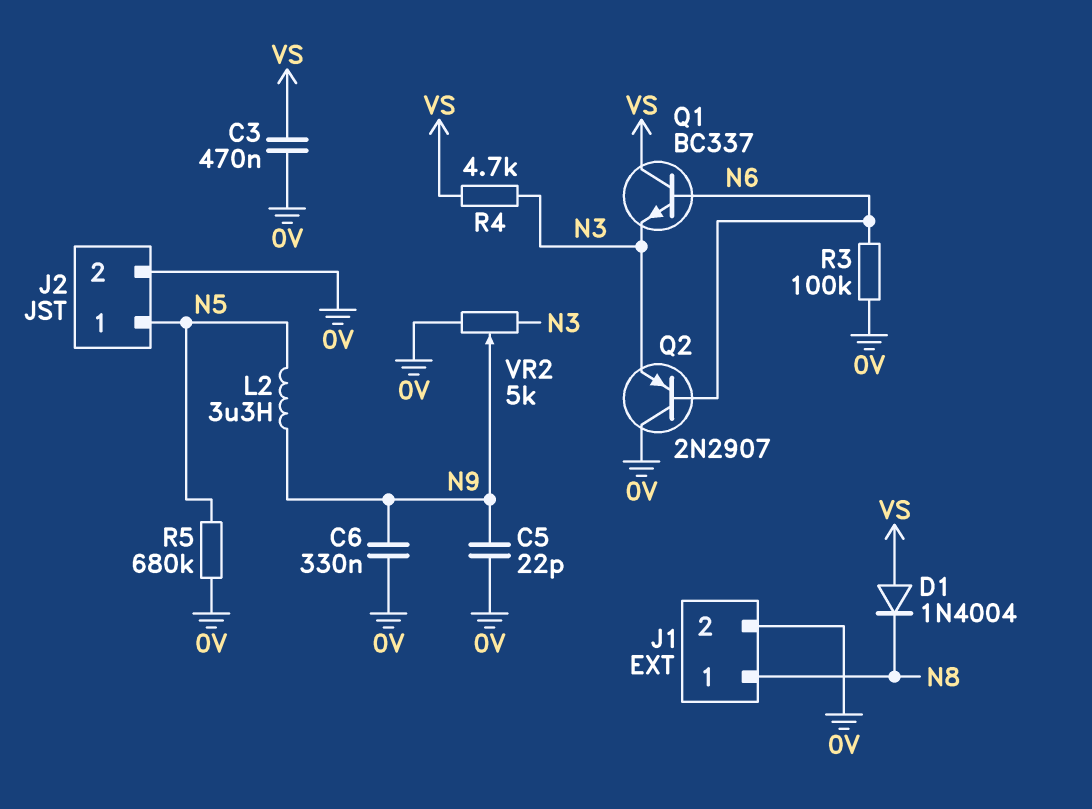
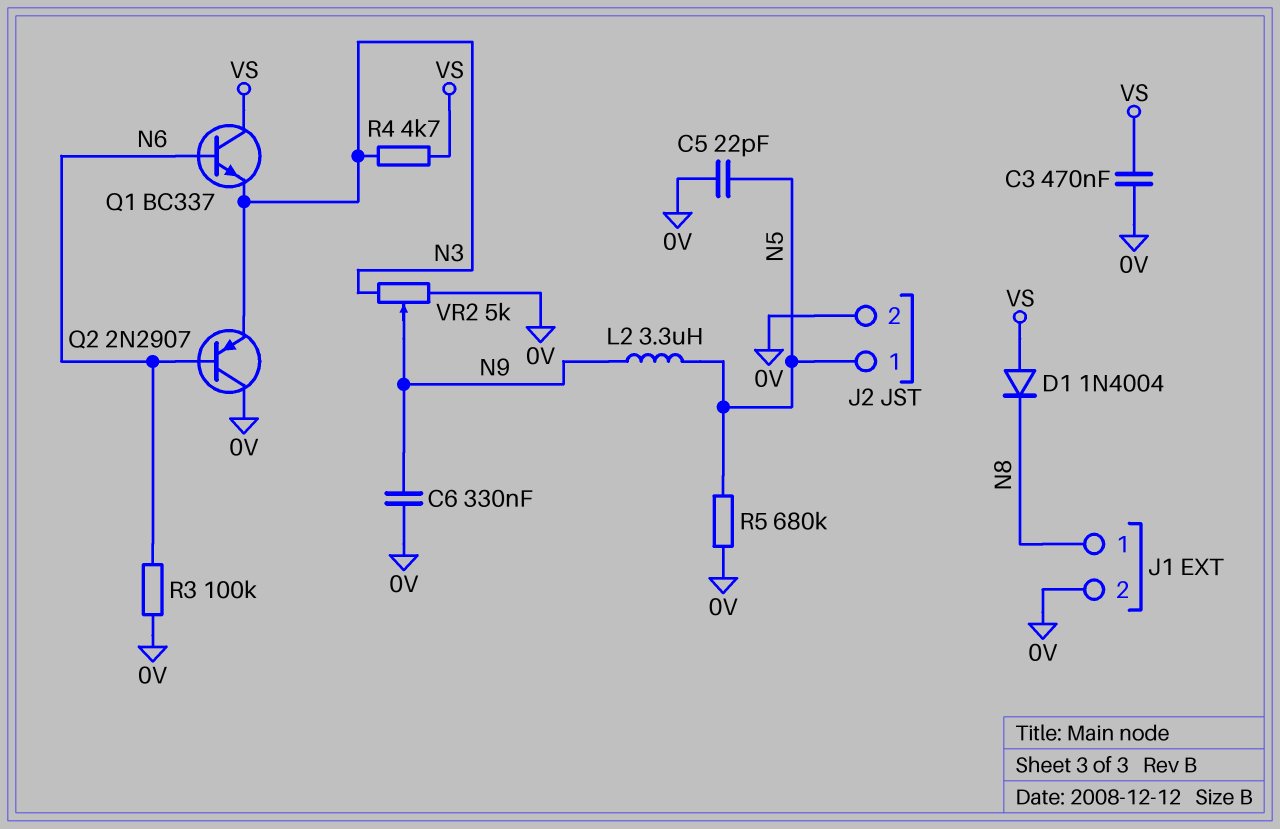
C5: 22pF (0V, N9) -> 22pF (0V, N5)

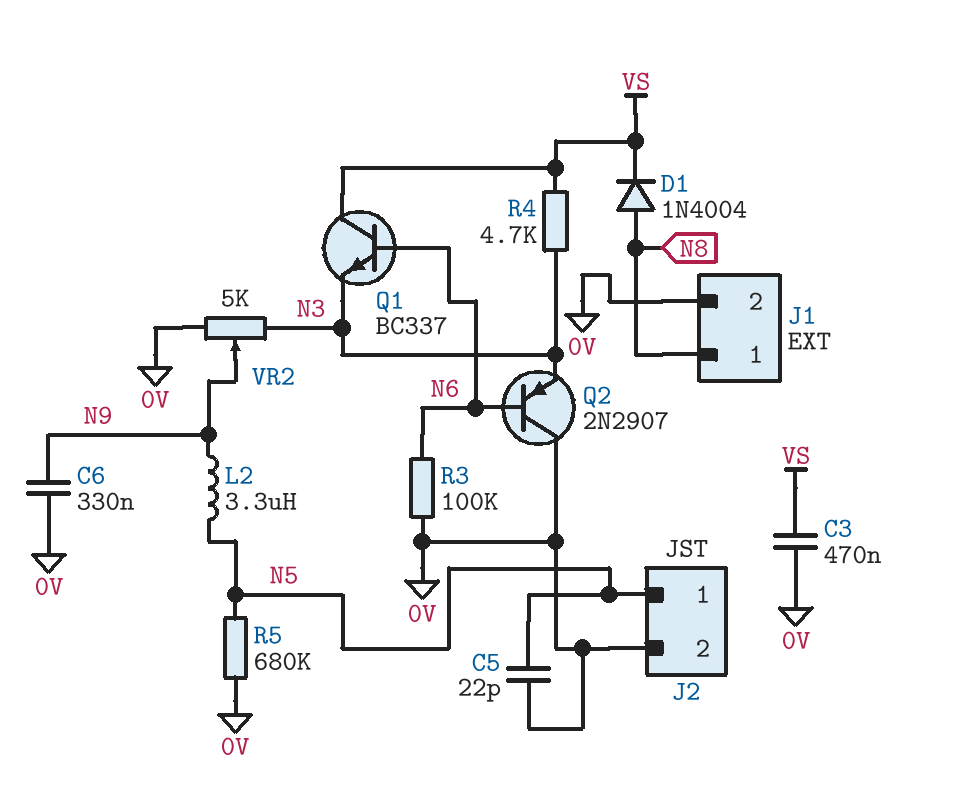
D1: diode 1N4004 (A VS, K N8) -> diode 1N4004 (A N8, K VS)

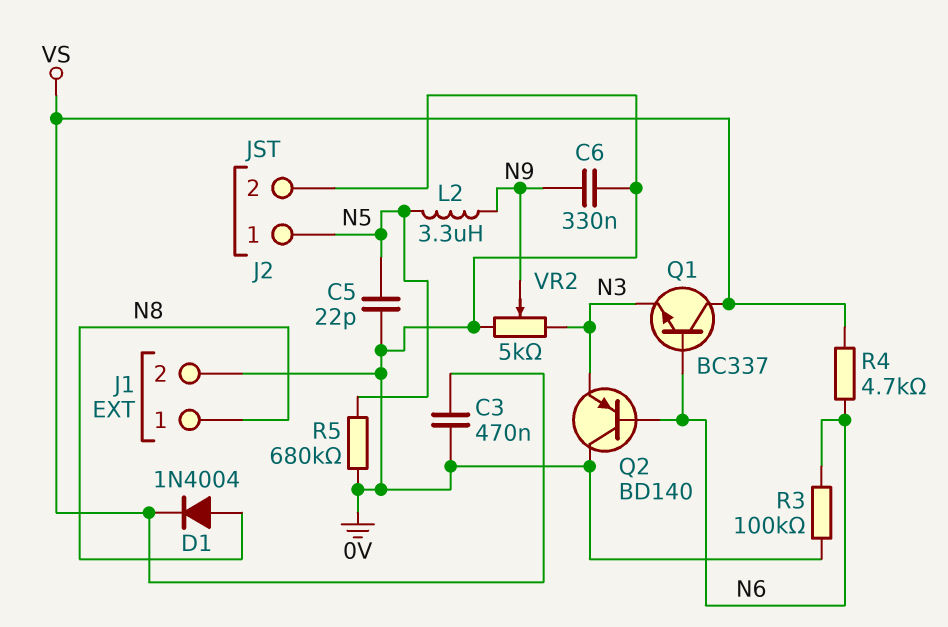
Q2: PNP 2N2907 (B N6, C 0V, E N3) -> PNP BD140 (B N6, C 0V, E N3)
R4: 4.7k (N3, VS) -> 4.7k (N6, VS)

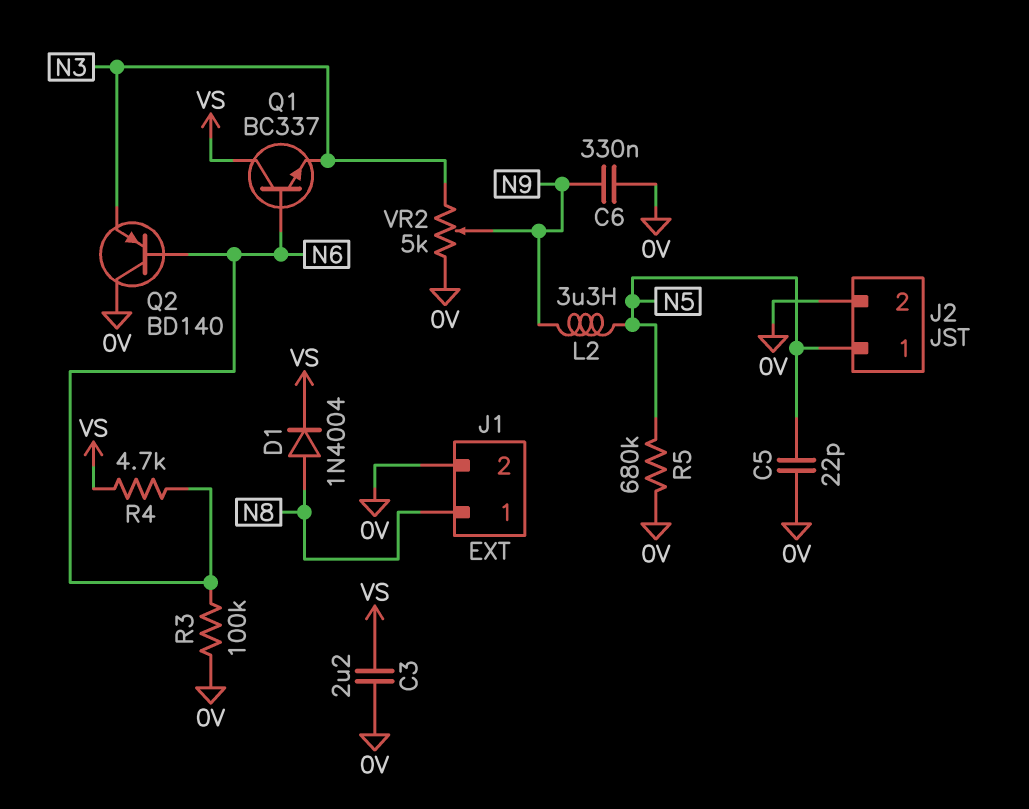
C3: 470nF (0V, VS) -> 2.2uF (0V, VS)

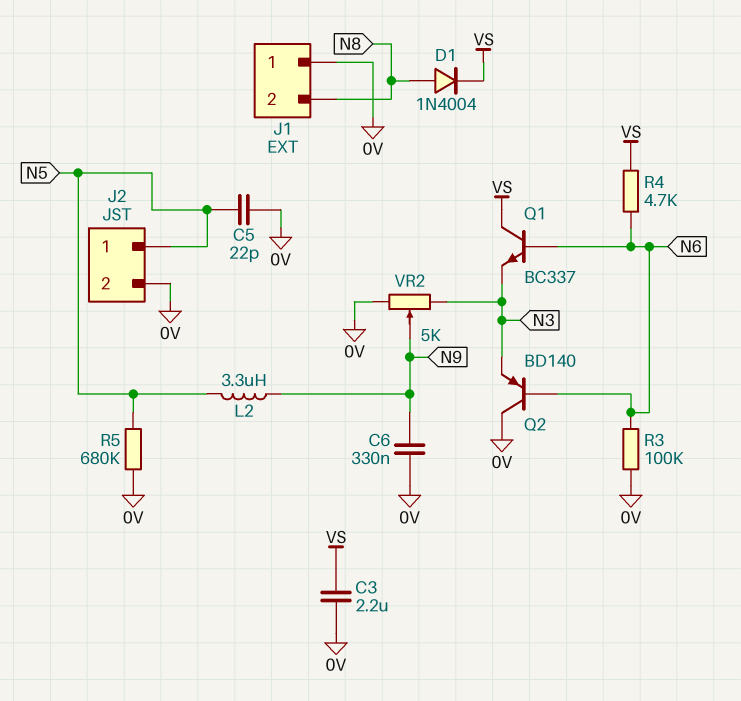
J1 pin 1: N8 -> 0V
J1 pin 2: 0V -> N8

